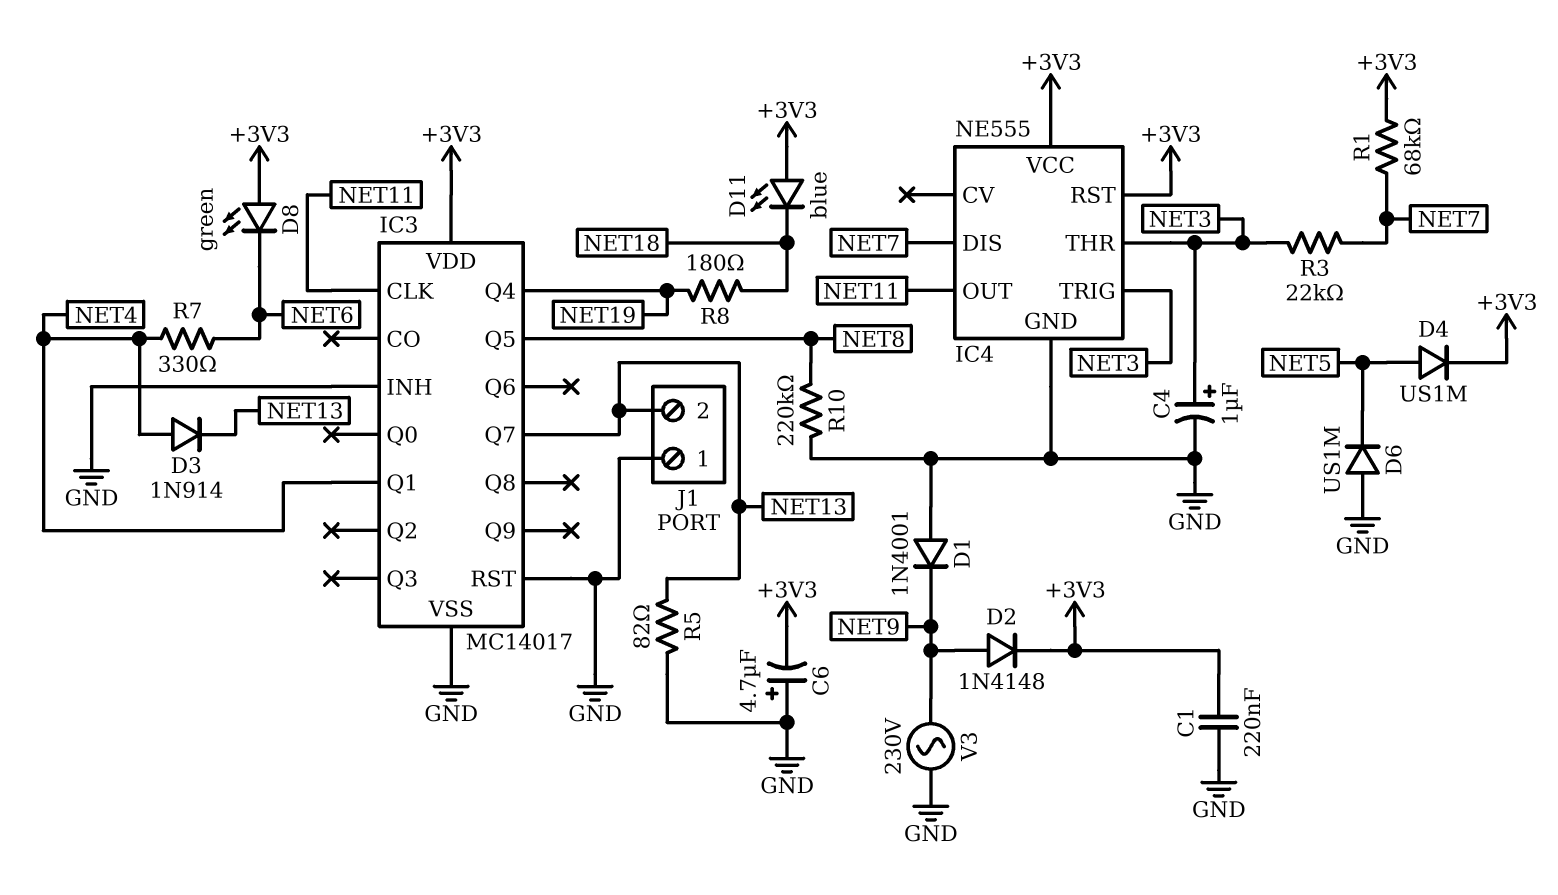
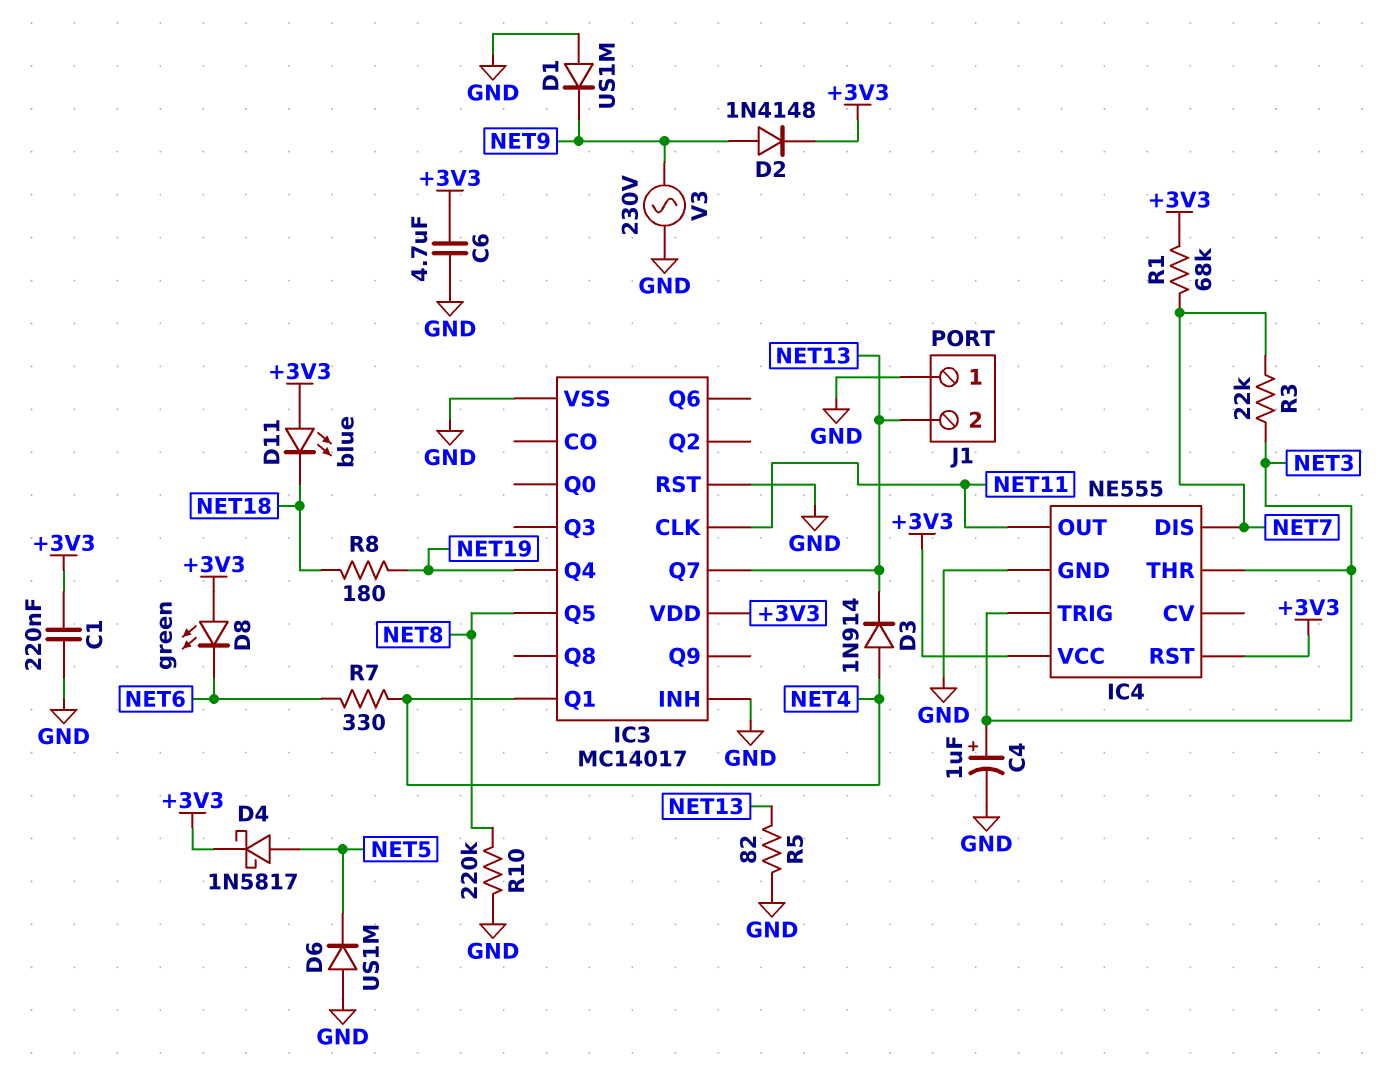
C6: 4.7uF (plus GND, minus +3V3) -> 4.7uF (+3V3, GND)
D1: diode 1N4001 (A GND, K NET9) -> diode US1M (A GND, K NET9)
D4: diode US1M (A NET5, K +3V3) -> schottky 1N5817 (A NET5, K +3V3)

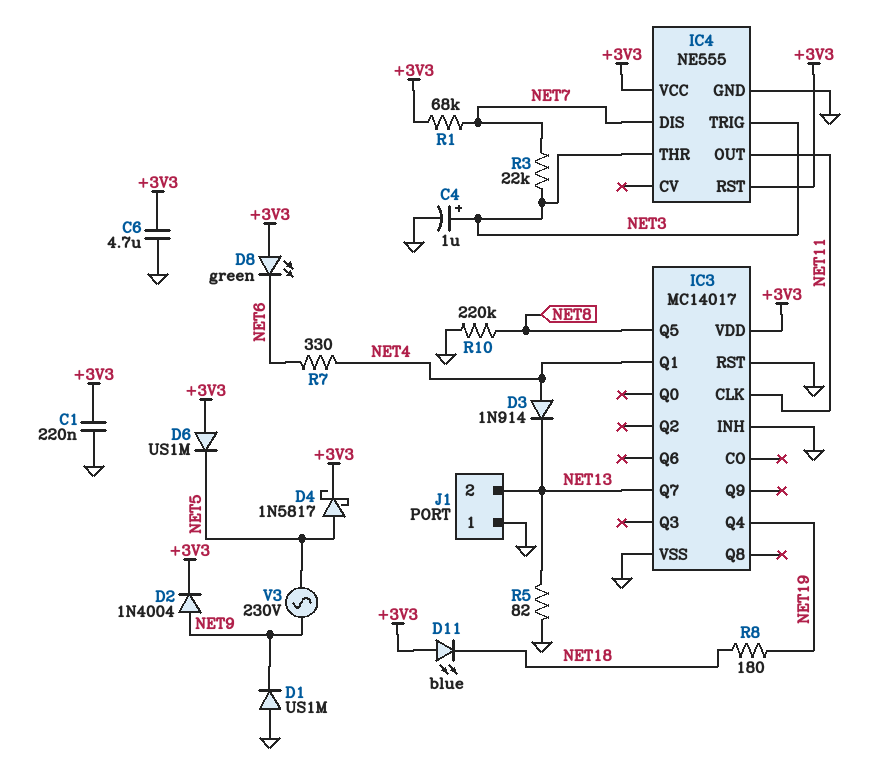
D2: diode 1N4148 (A NET9, K +3V3) -> diode 1N4004 (A NET9, K +3V3)
D6: diode US1M (A GND, K NET5) -> diode US1M (A +3V3, K NET5)
V3: AC 230V (GND, NET9) -> AC 230V (NET5, NET9)

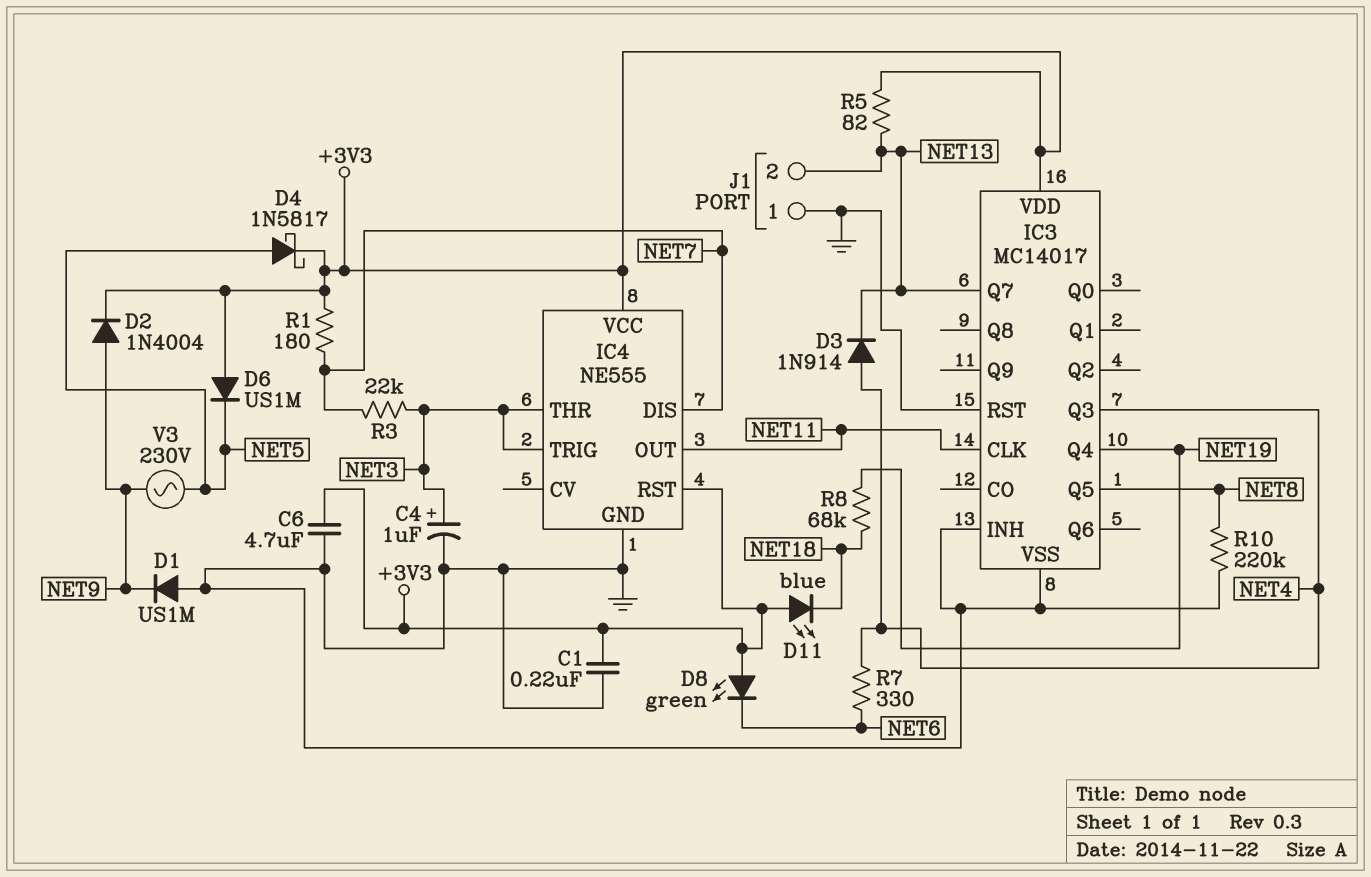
IC3 pin Q1: NET4 -> none
IC3 pin Q3: none -> NET4
R1: 68k (+3V3, NET7) -> 180 (+3V3, NET7)
R5: 82 (GND, NET13) -> 82 (+3V3, NET13)
R8: 180 (NET18, NET19) -> 68k (NET18, NET19)

